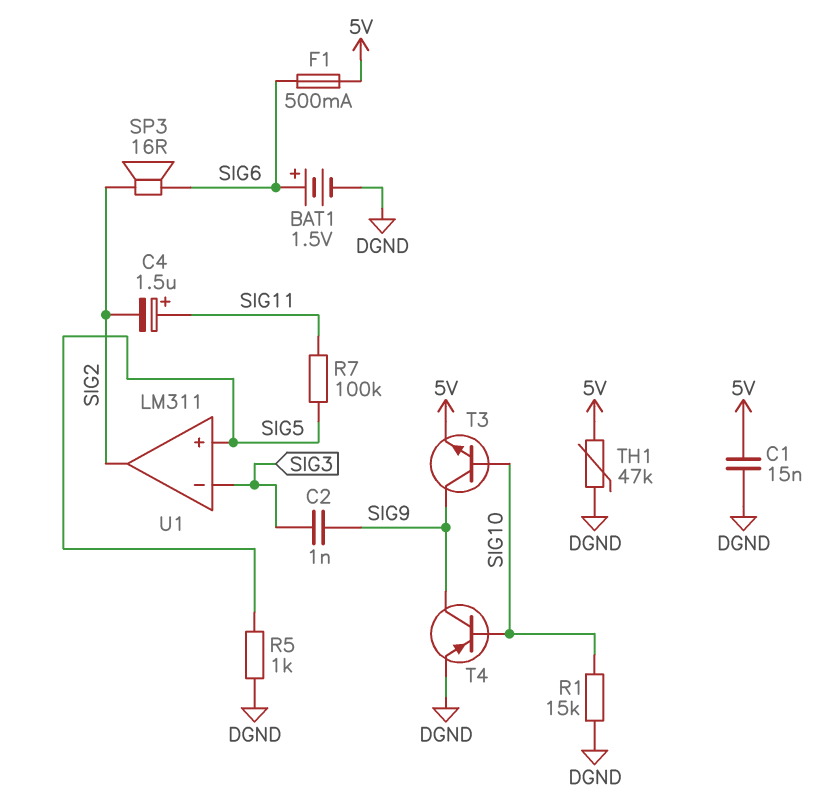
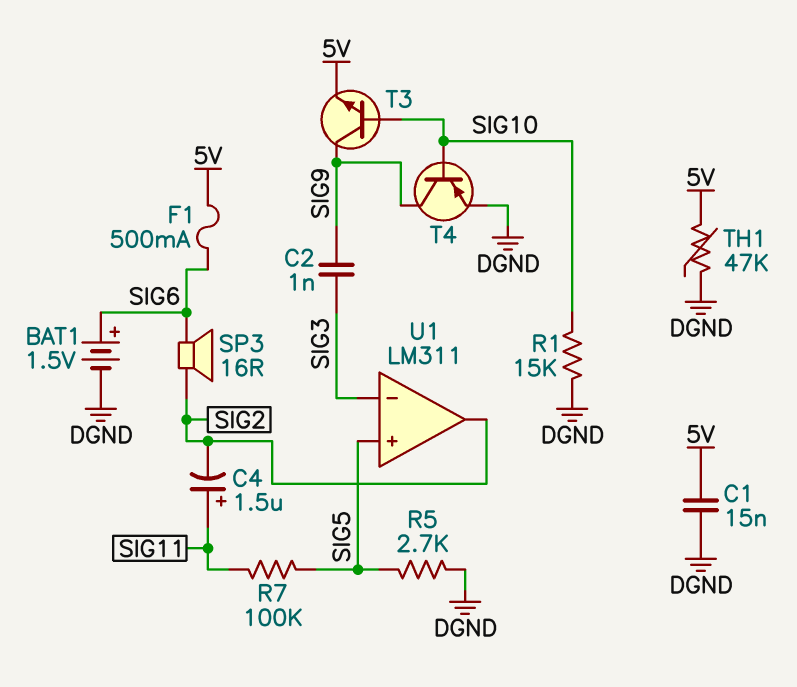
R5: 1k (DGND, SIG5) -> 2.7k (DGND, SIG5)

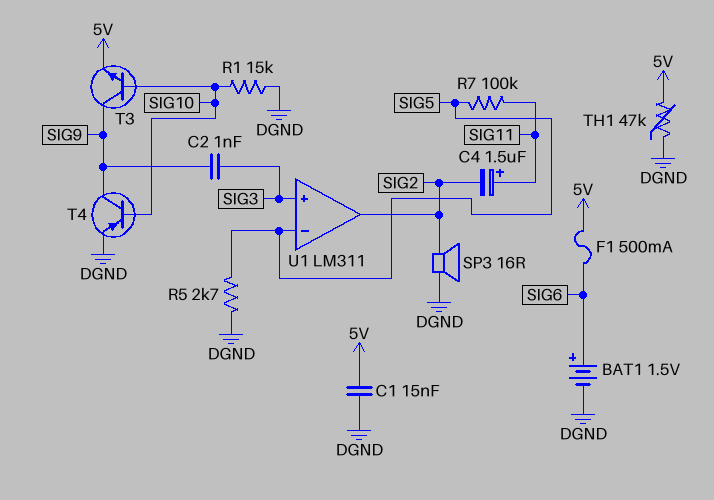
SP3: speaker 16R (SIG2, SIG6) -> speaker 16R (DGND, SIG2)
U1 pin in+: SIG5 -> SIG3
U1 pin in-: SIG3 -> SIG5

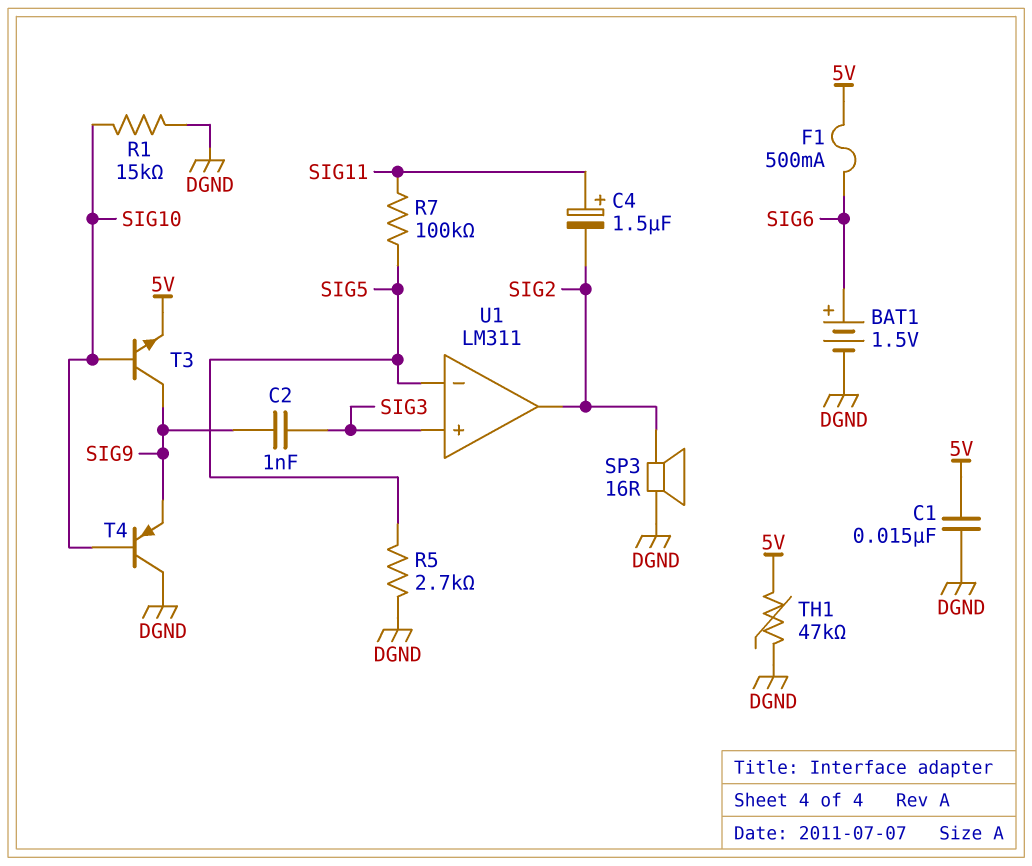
T4: PNP (B SIG10, C SIG9, E DGND) -> PNP (B SIG10, C DGND, E SIG9)

